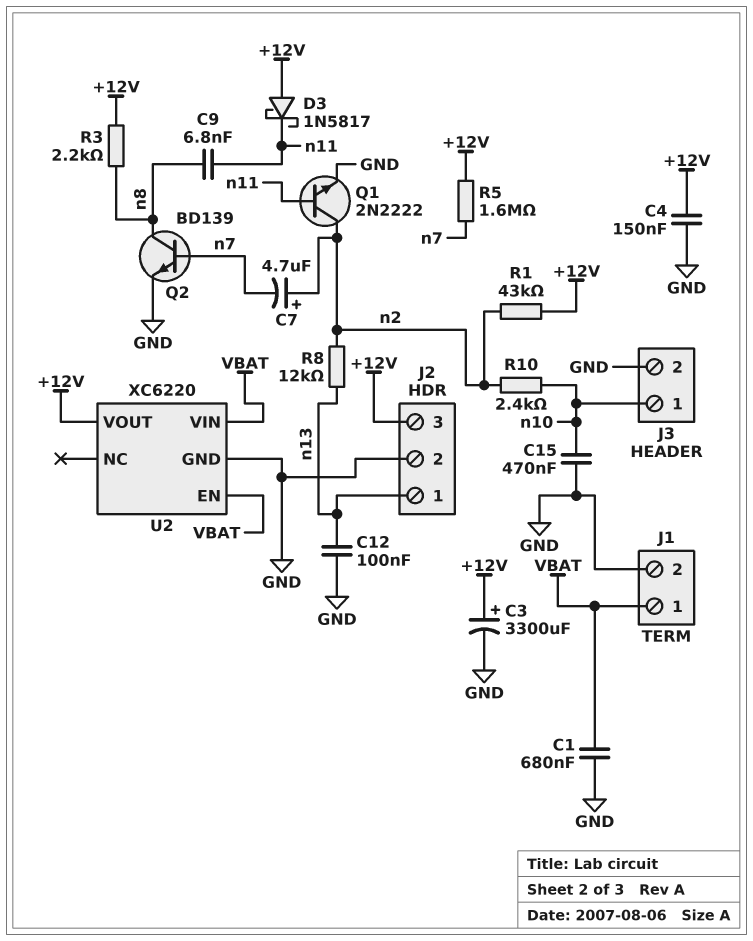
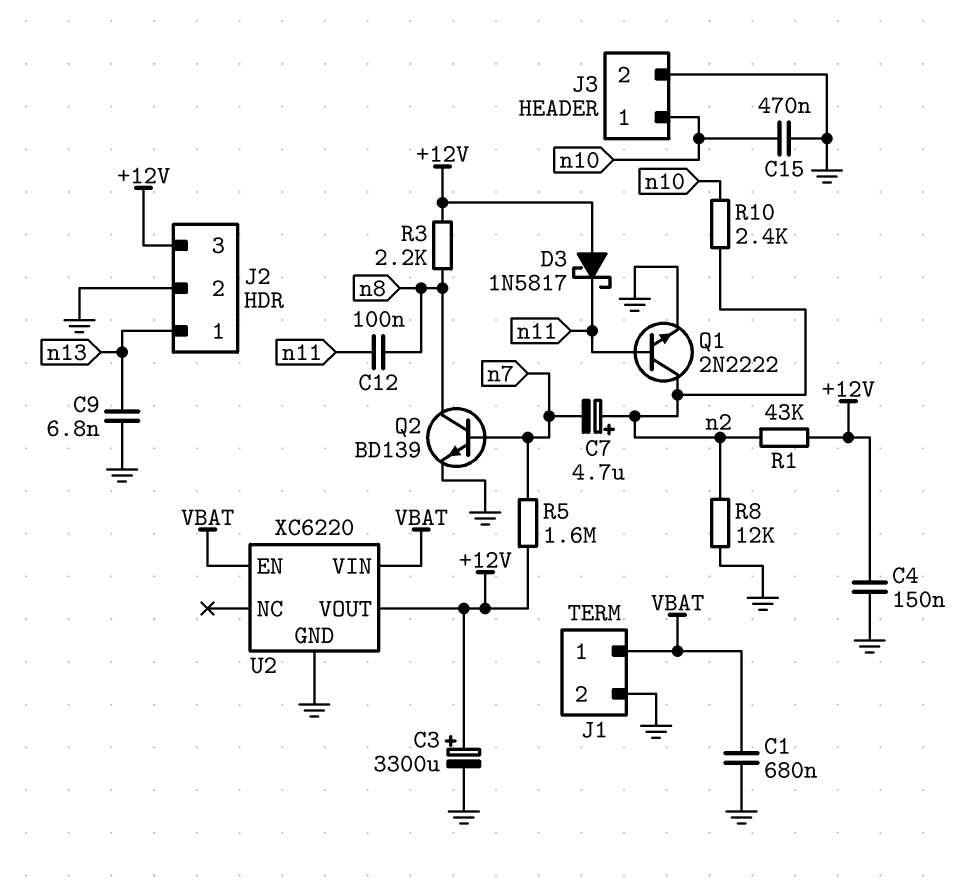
C9: 6.8nF (n8, n11) -> 6.8nF (GND, n13)
C12: 100nF (GND, n13) -> 100nF (n8, n11)
R8: 12k (n2, n13) -> 12k (GND, n2)

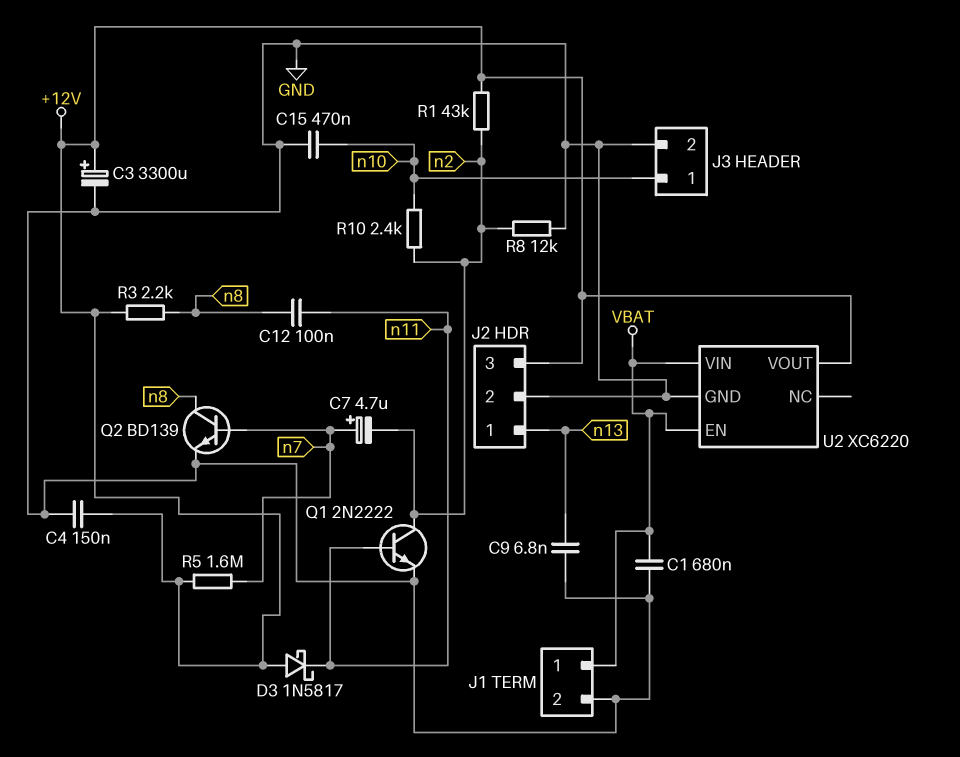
C7: 4.7uF (plus n2, minus n7) -> 4.7uF (plus n7, minus n2)

